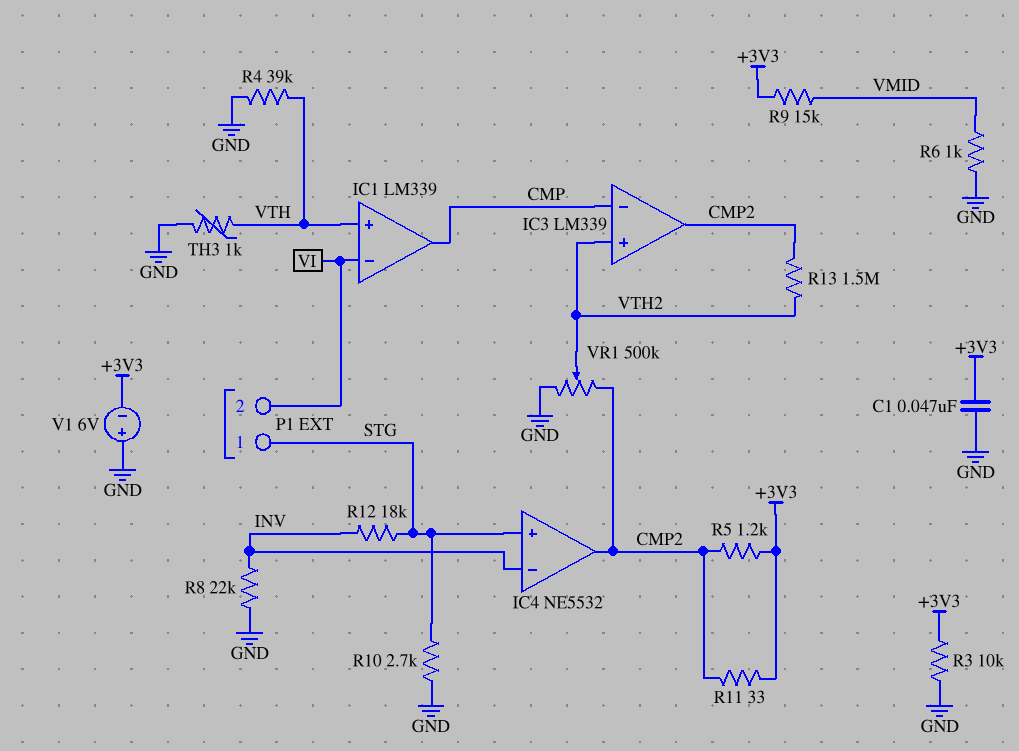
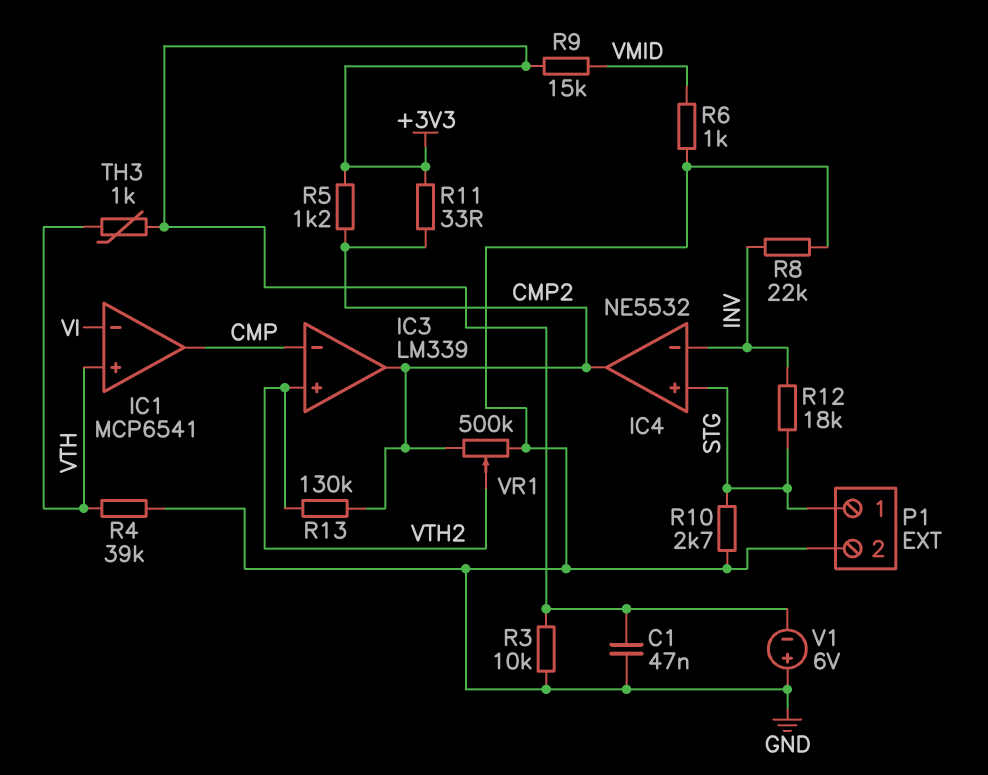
IC1: LM339 -> MCP6541
P1 pin 2: VI -> GND
R13: 1.5M (CMP2, VTH2) -> 130k (CMP2, VTH2)
TH3: 1k (GND, VTH) -> 1k (+3V3, VTH)

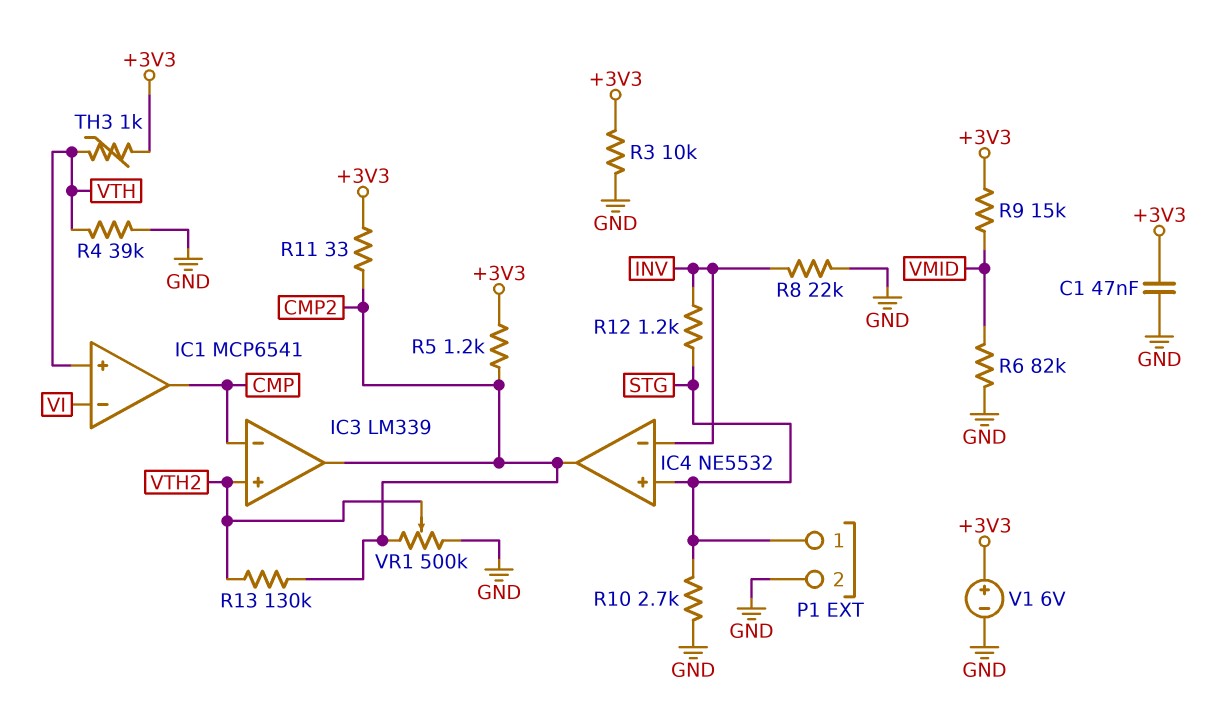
R6: 1k (GND, VMID) -> 82k (GND, VMID)
R12: 18k (INV, STG) -> 1.2k (INV, STG)
V1: 6V (plus GND, minus +3V3) -> 6V (plus +3V3, minus GND)

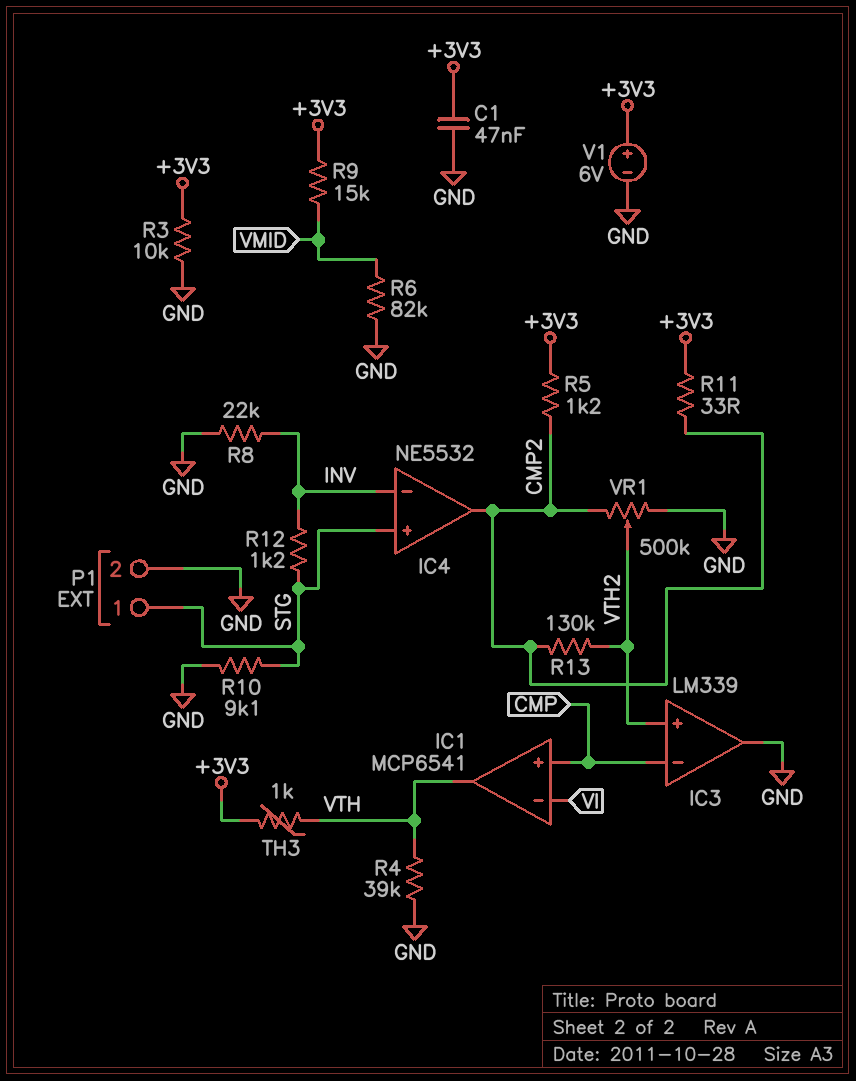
IC1 pin in+: VTH -> CMP
IC1 pin out: CMP -> VTH
IC3 pin out: CMP2 -> GND
R10: 2.7k (GND, STG) -> 9.1k (GND, STG)

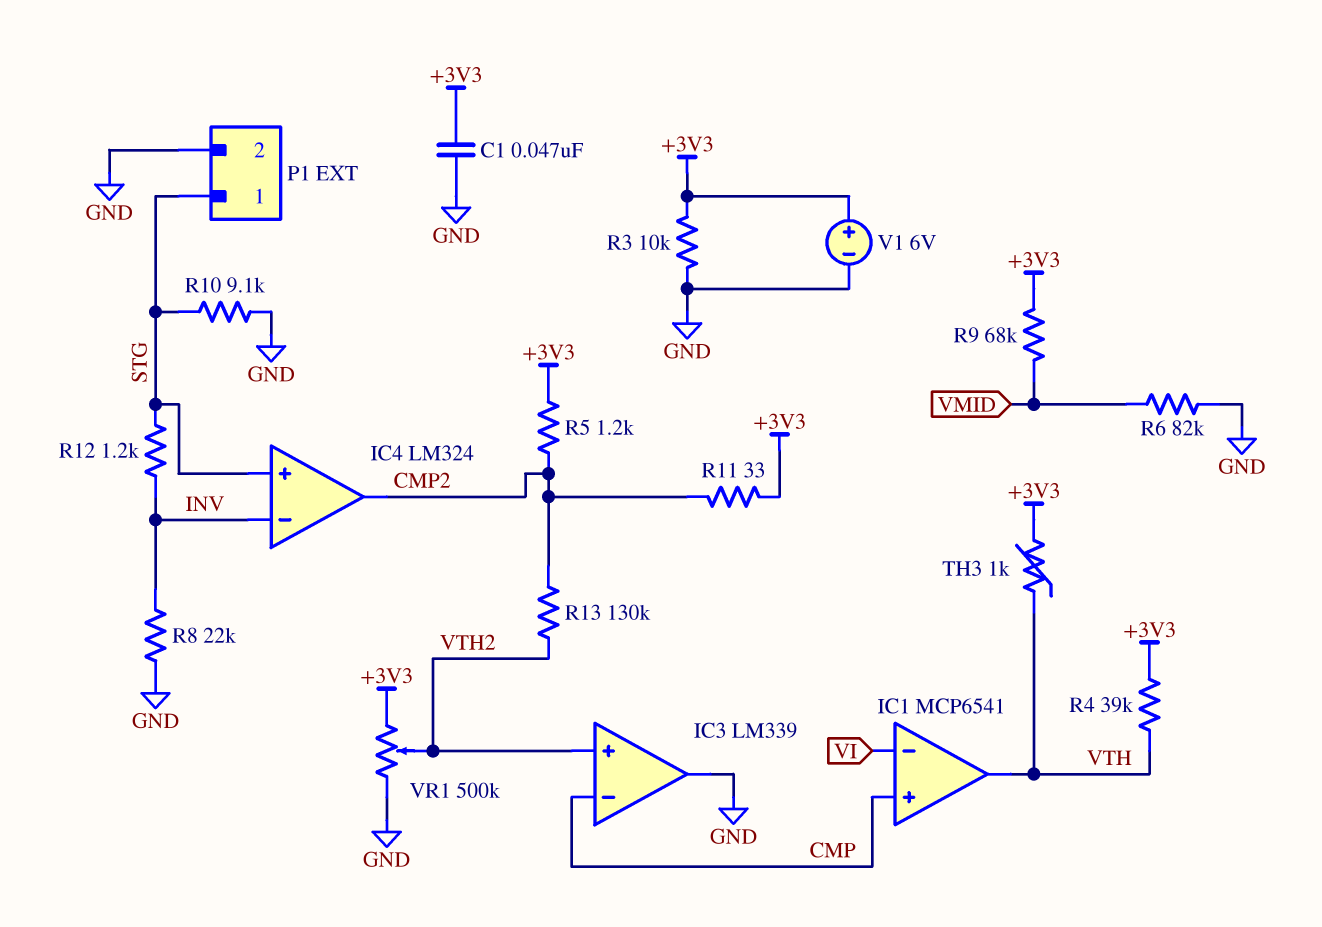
IC4: NE5532 -> LM324
R4: 39k (GND, VTH) -> 39k (+3V3, VTH)
R9: 15k (+3V3, VMID) -> 68k (+3V3, VMID)
VR1: 500k (CMP2, GND, wiper VTH2) -> 500k (+3V3, GND, wiper VTH2)

